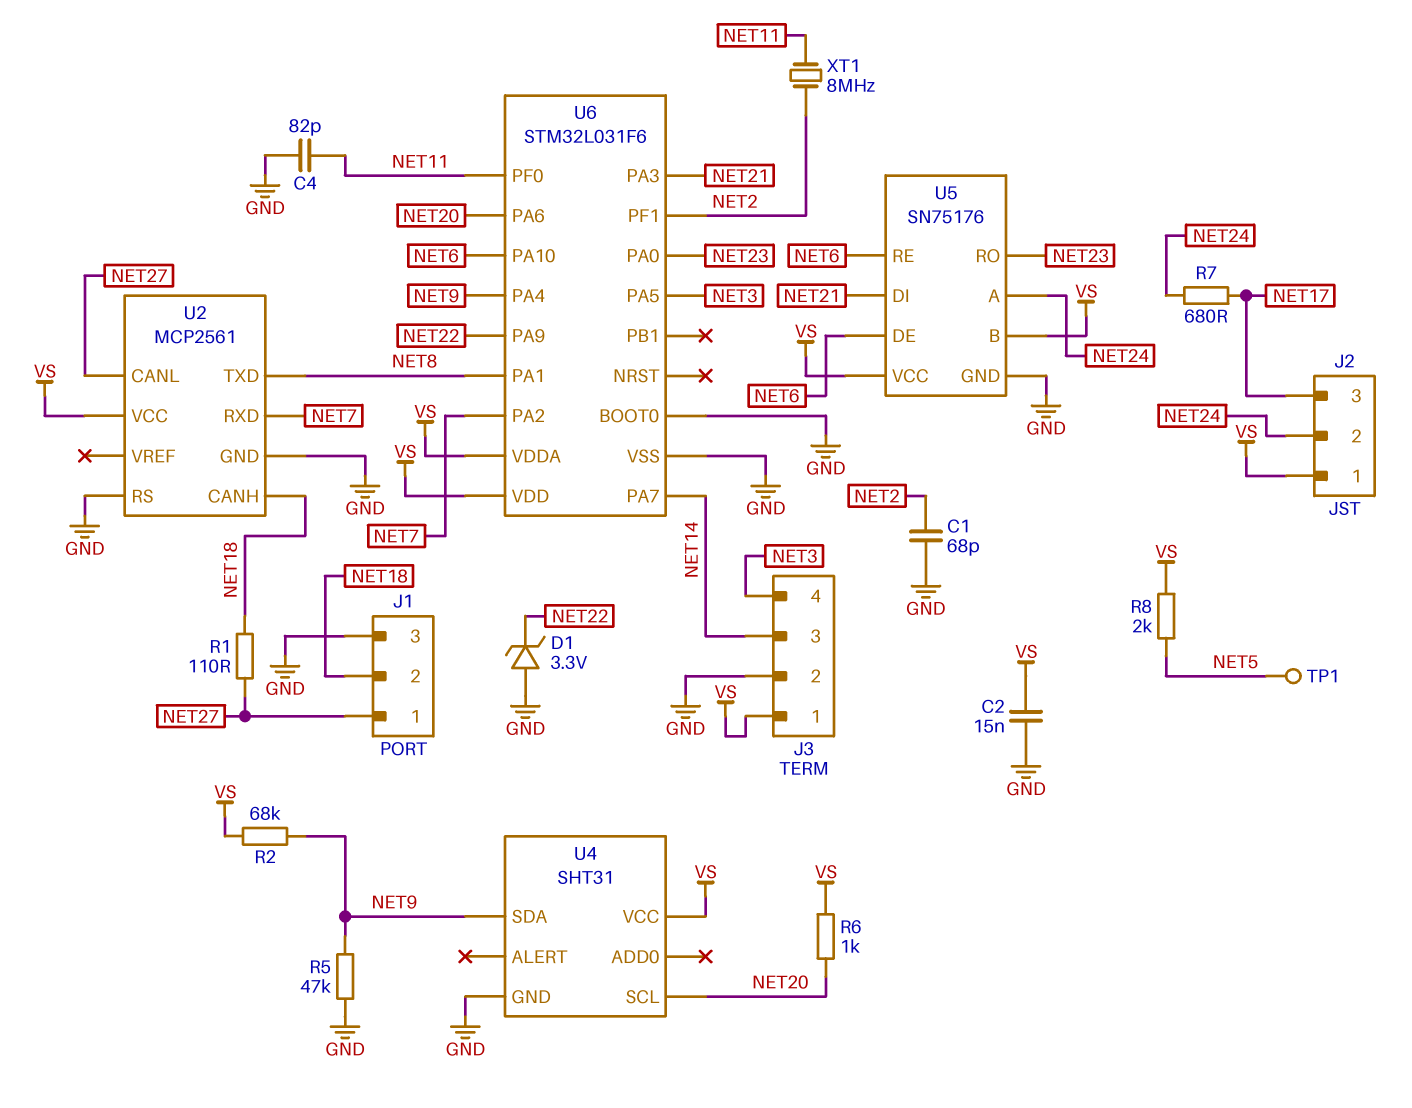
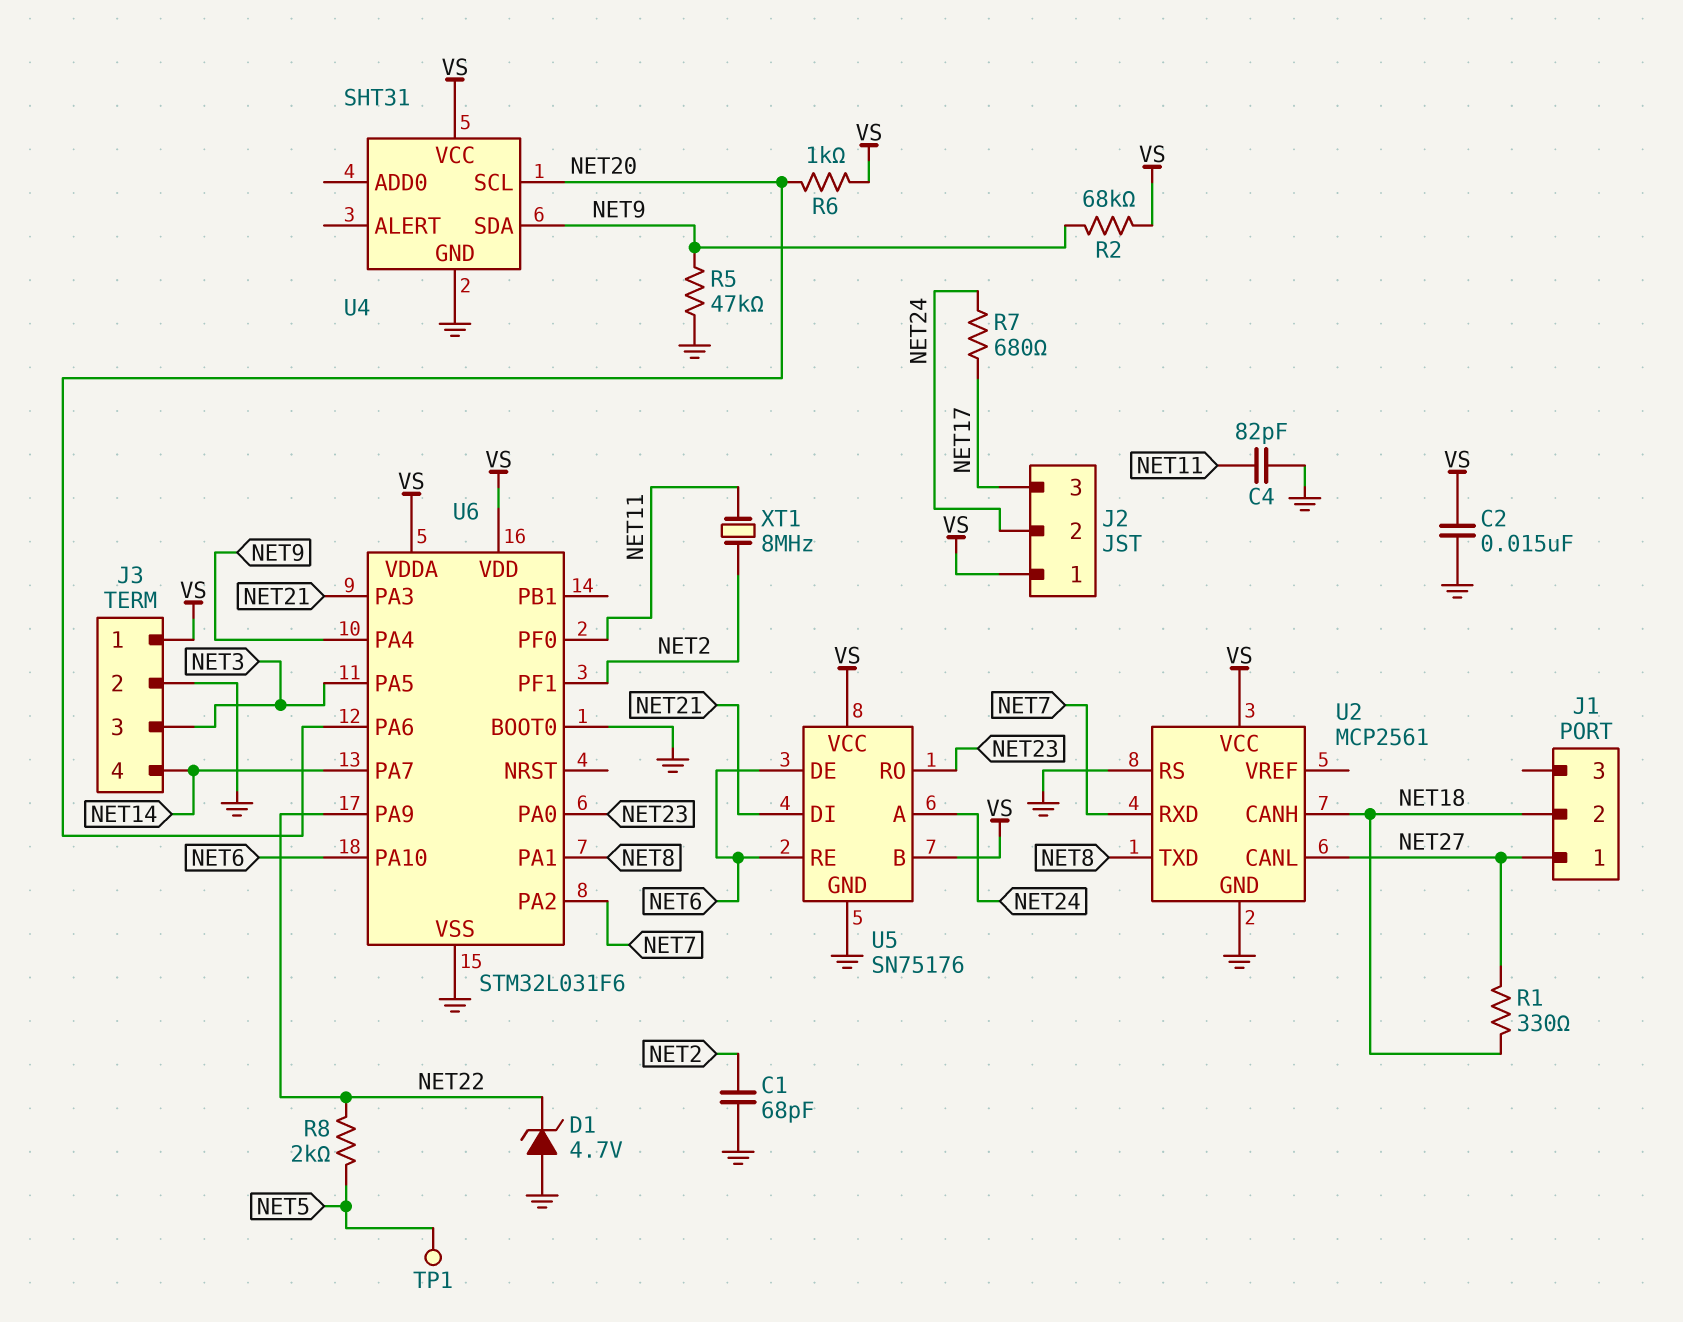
D1: zener 3.3V (A GND, K NET22) -> zener 4.7V (A GND, K NET22)
J1 pin 3: GND -> none
J3 pin 3: NET14 -> NET3
J3 pin 4: NET3 -> NET14
R1: 110 (NET18, NET27) -> 330 (NET18, NET27)
R8: 2k (NET5, VS) -> 2k (NET5, NET22)

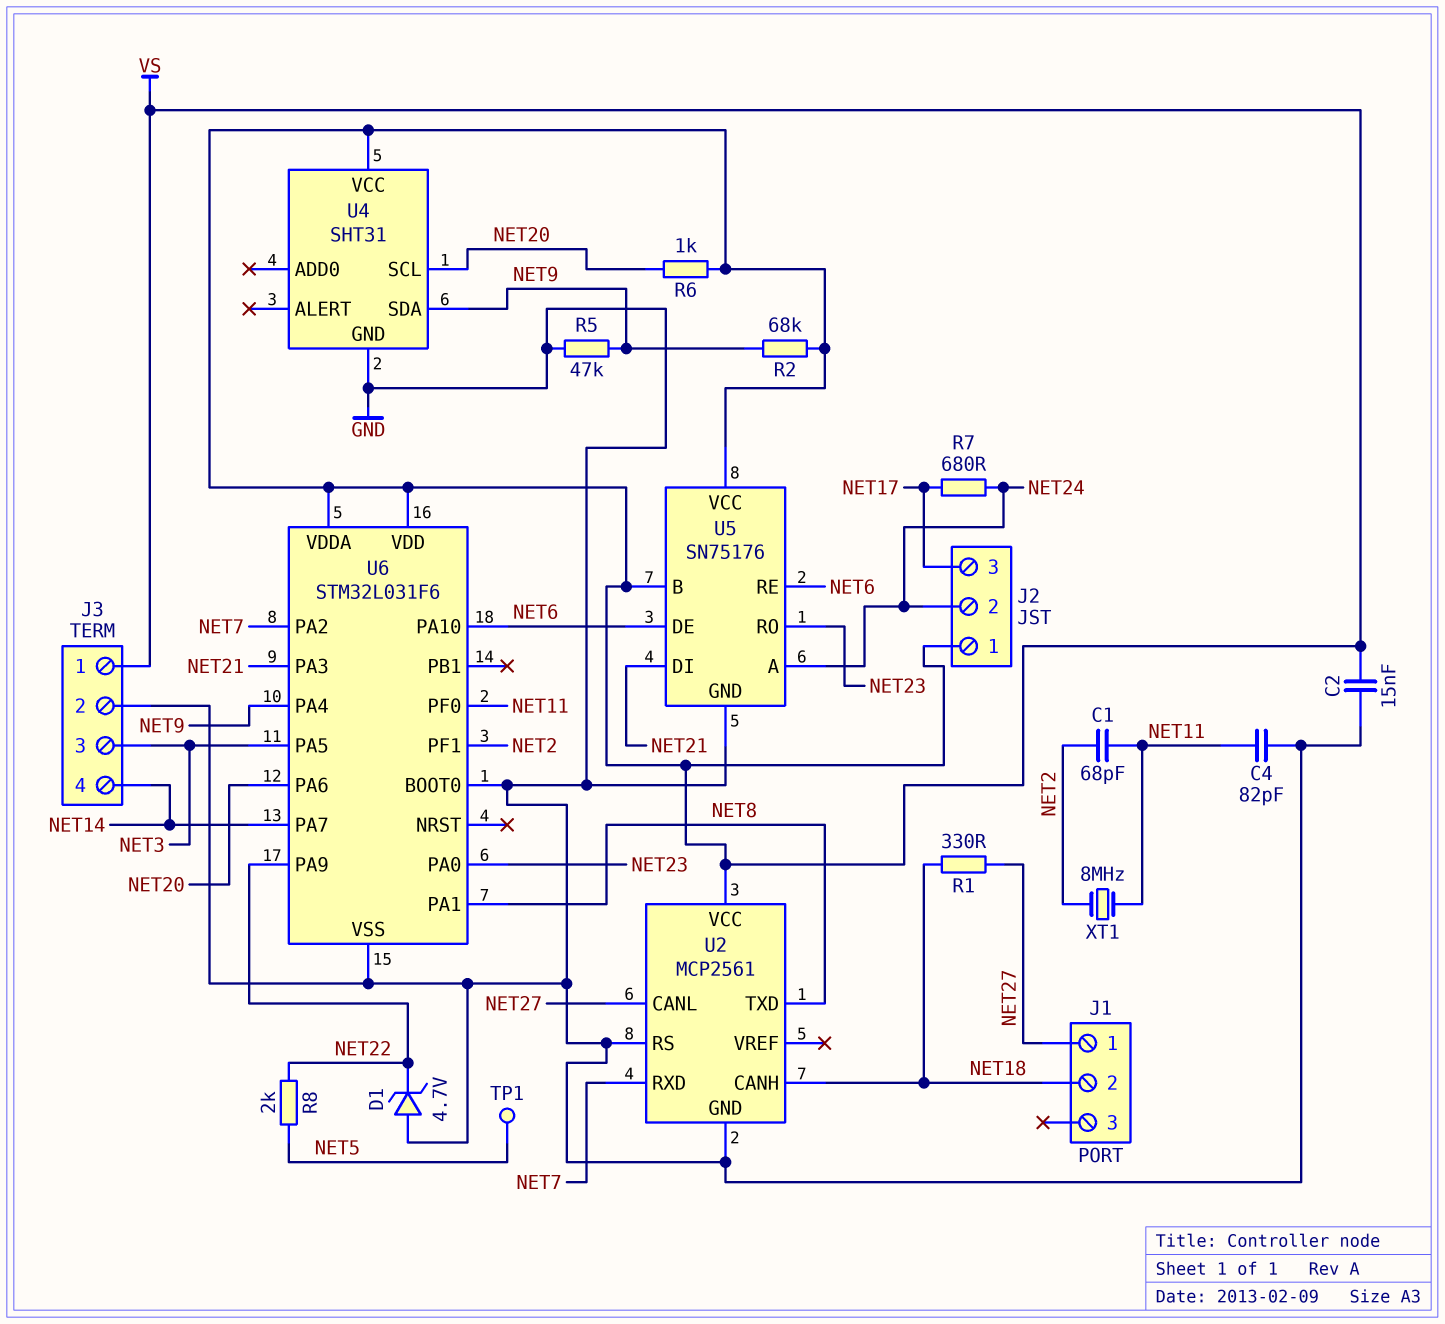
C1: 68pF (GND, NET2) -> 68pF (NET2, NET11)

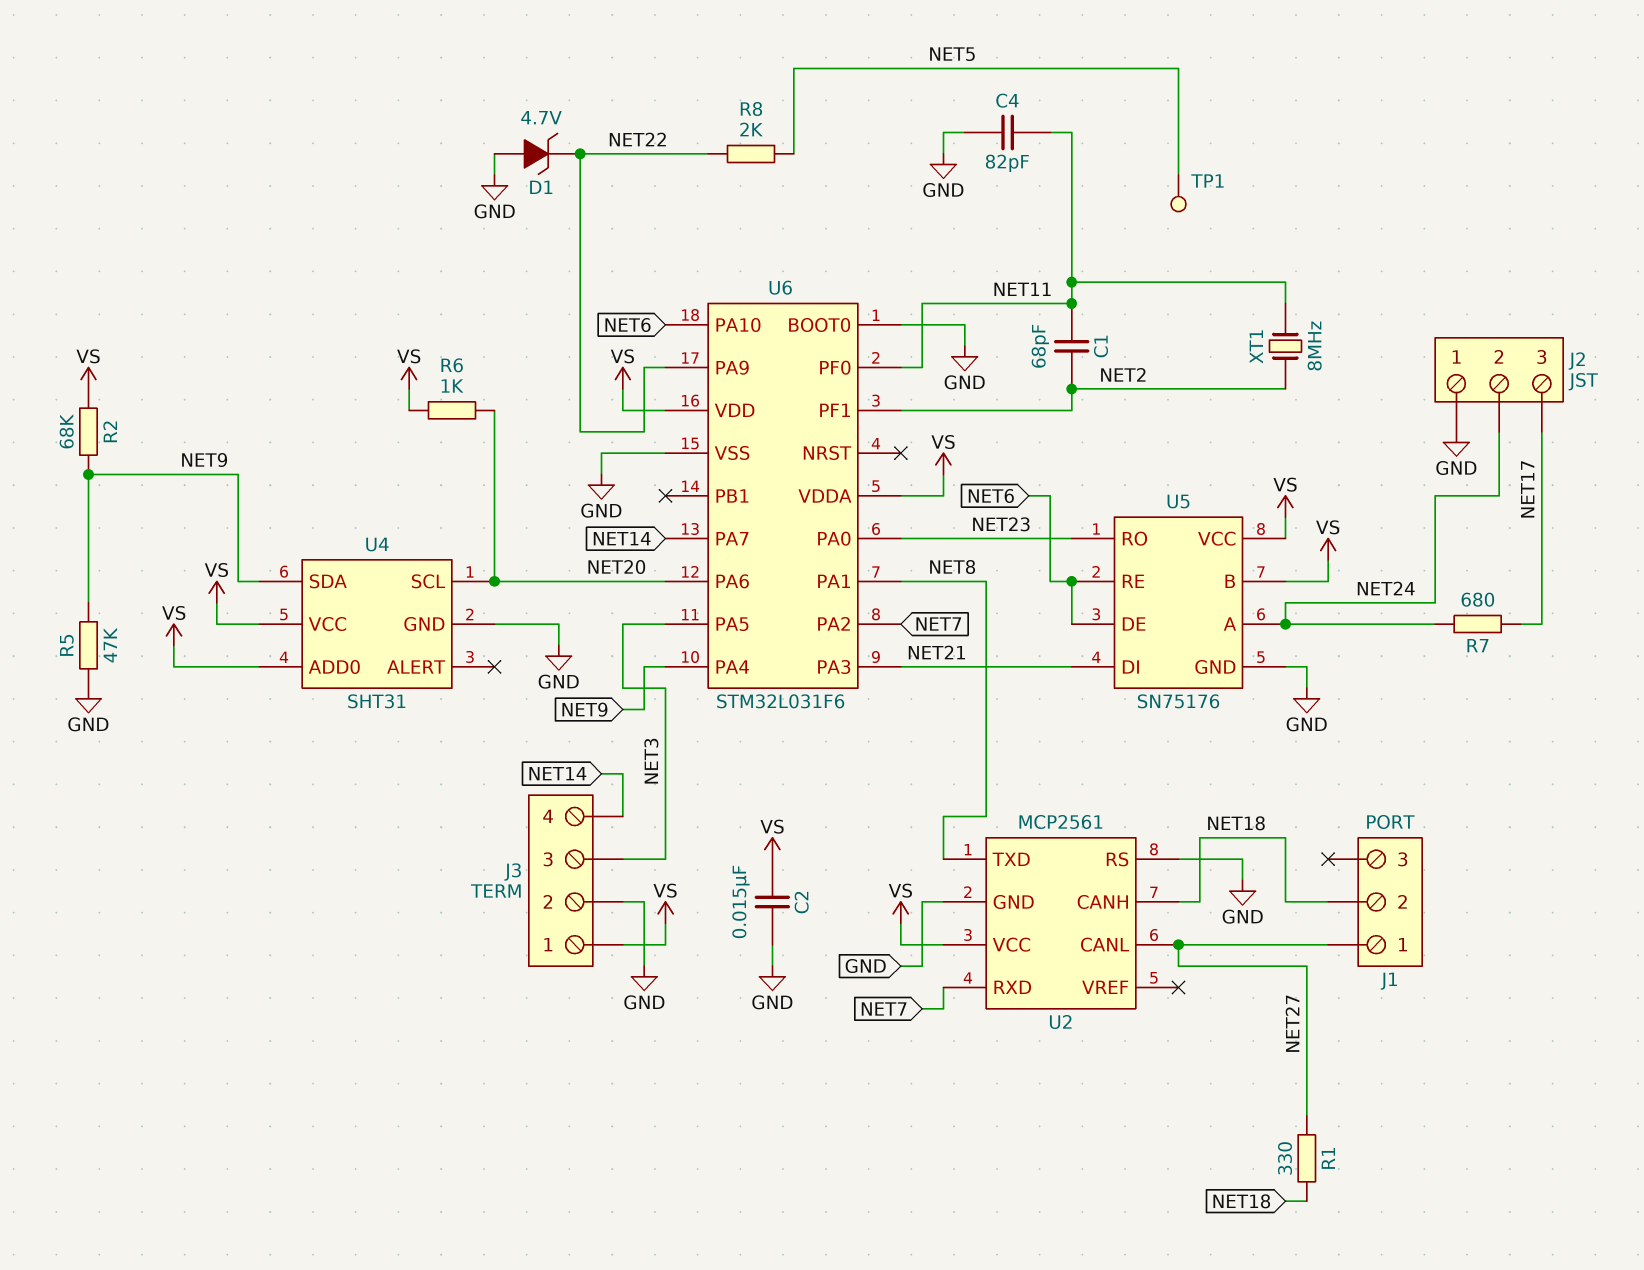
J2 pin 1: VS -> GND
U4 pin ADD0: none -> VS

